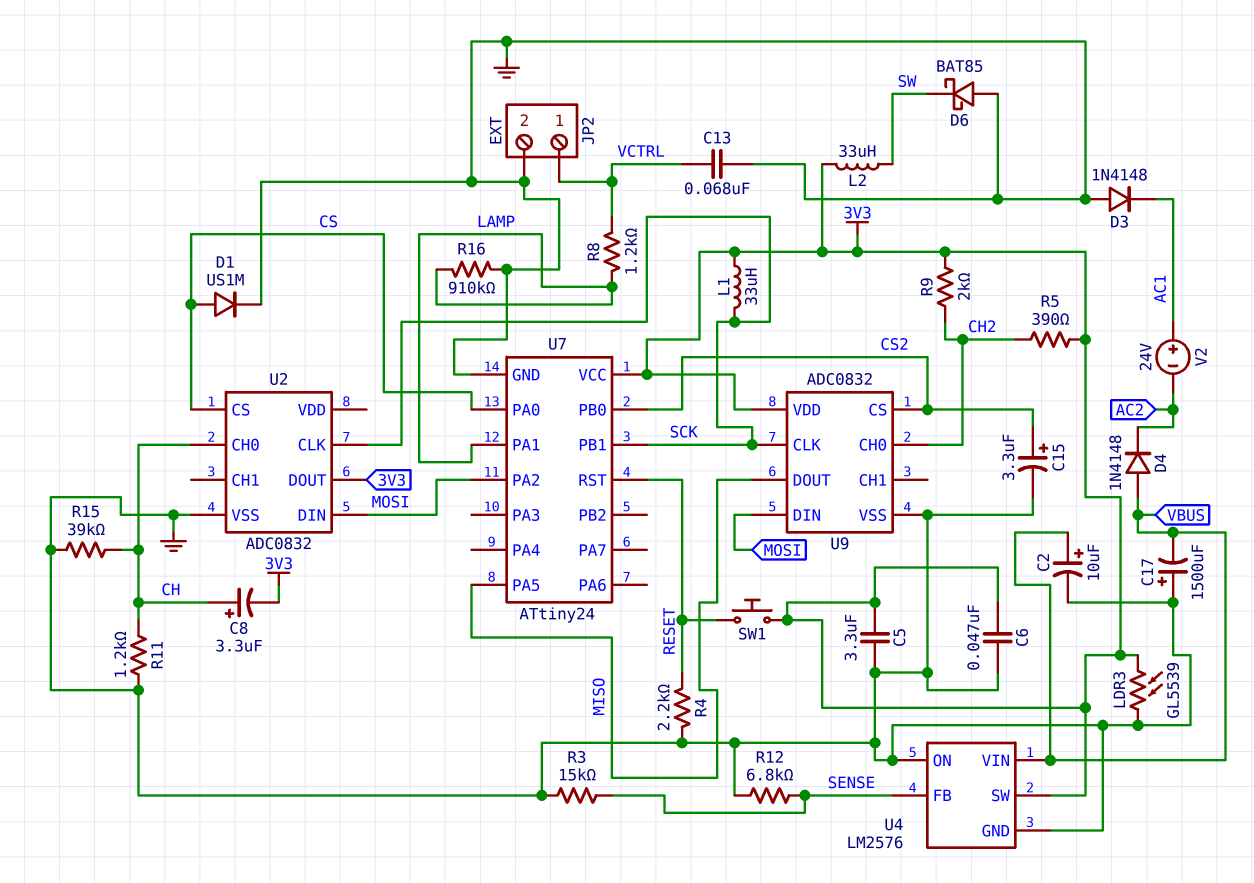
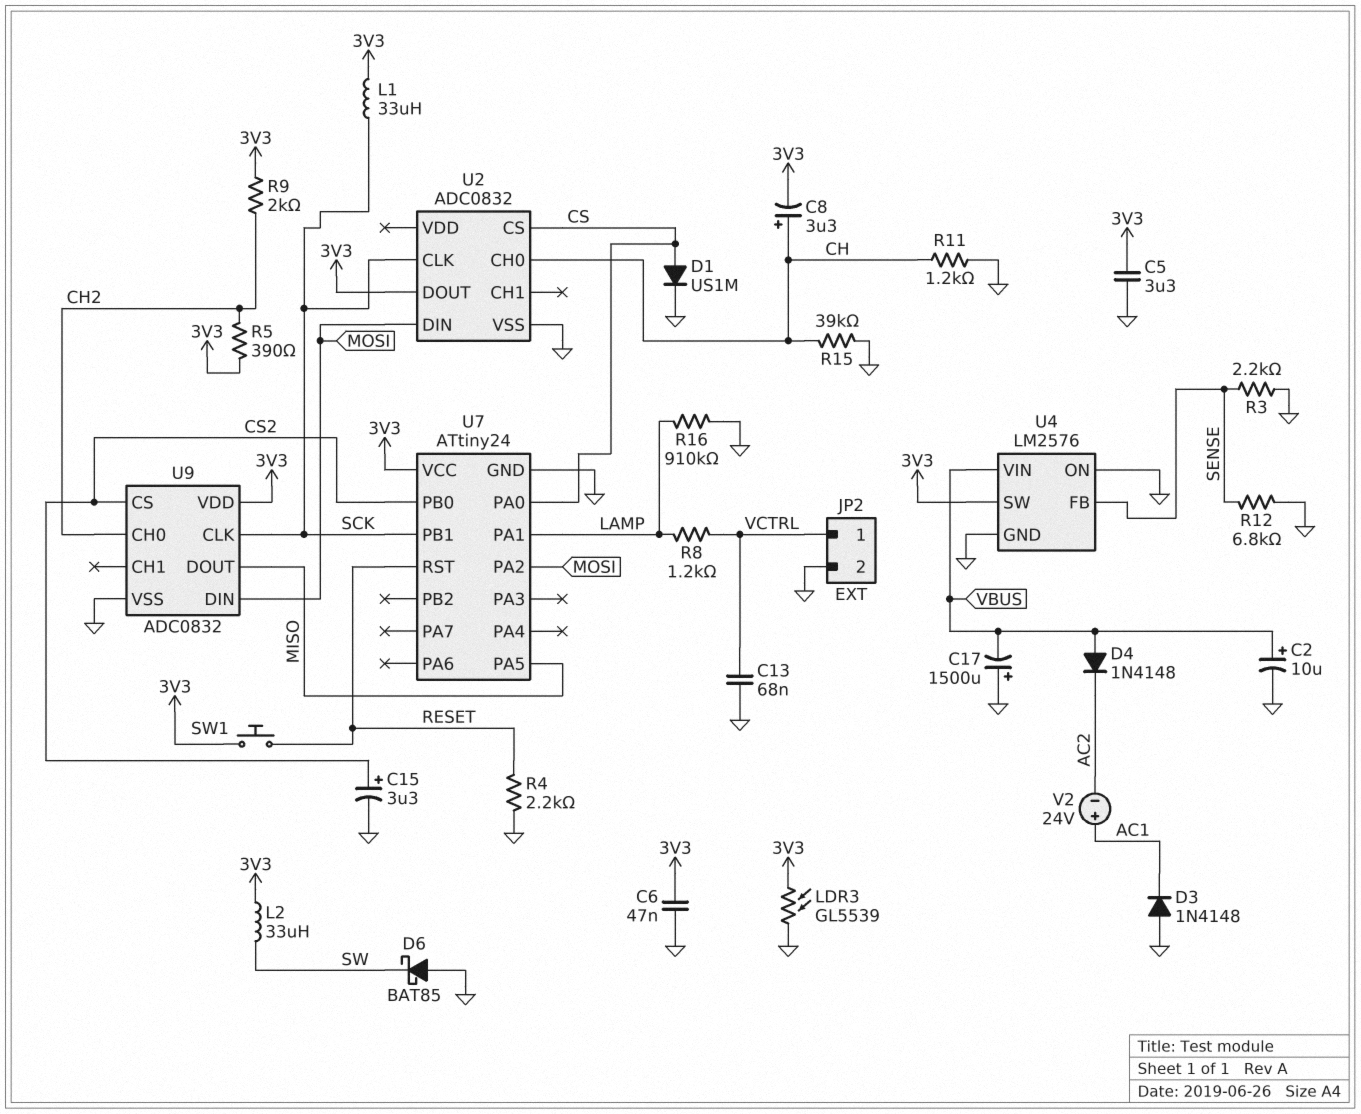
R3: 15k (GND, SENSE) -> 2.2k (GND, SENSE)

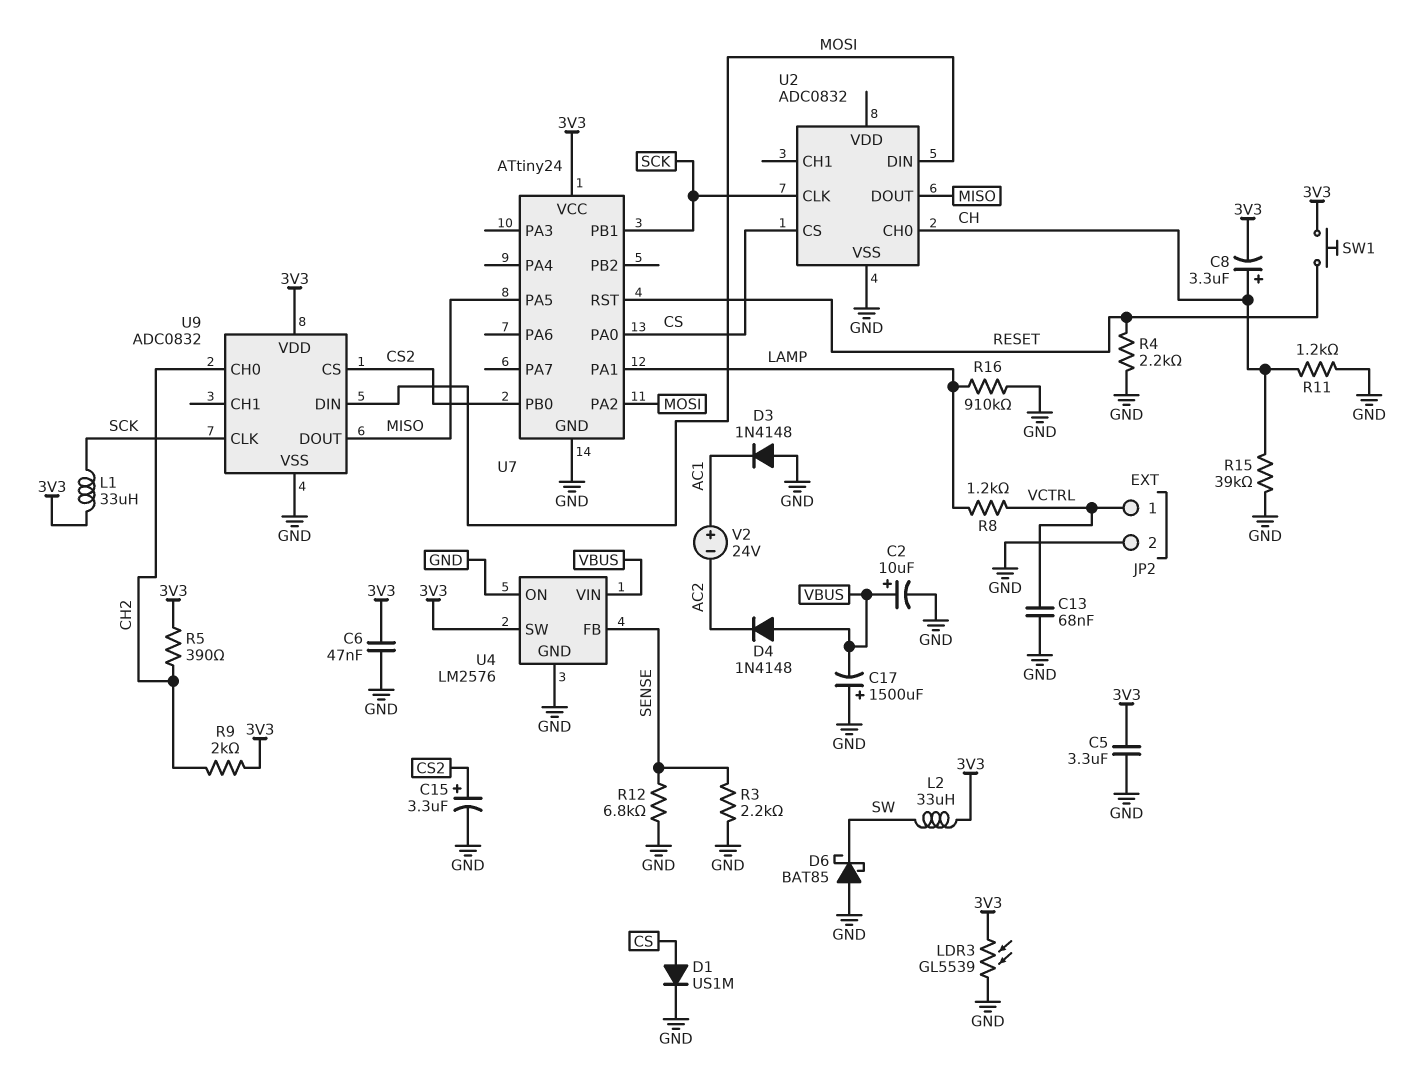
U2 pin DOUT: 3V3 -> MISO

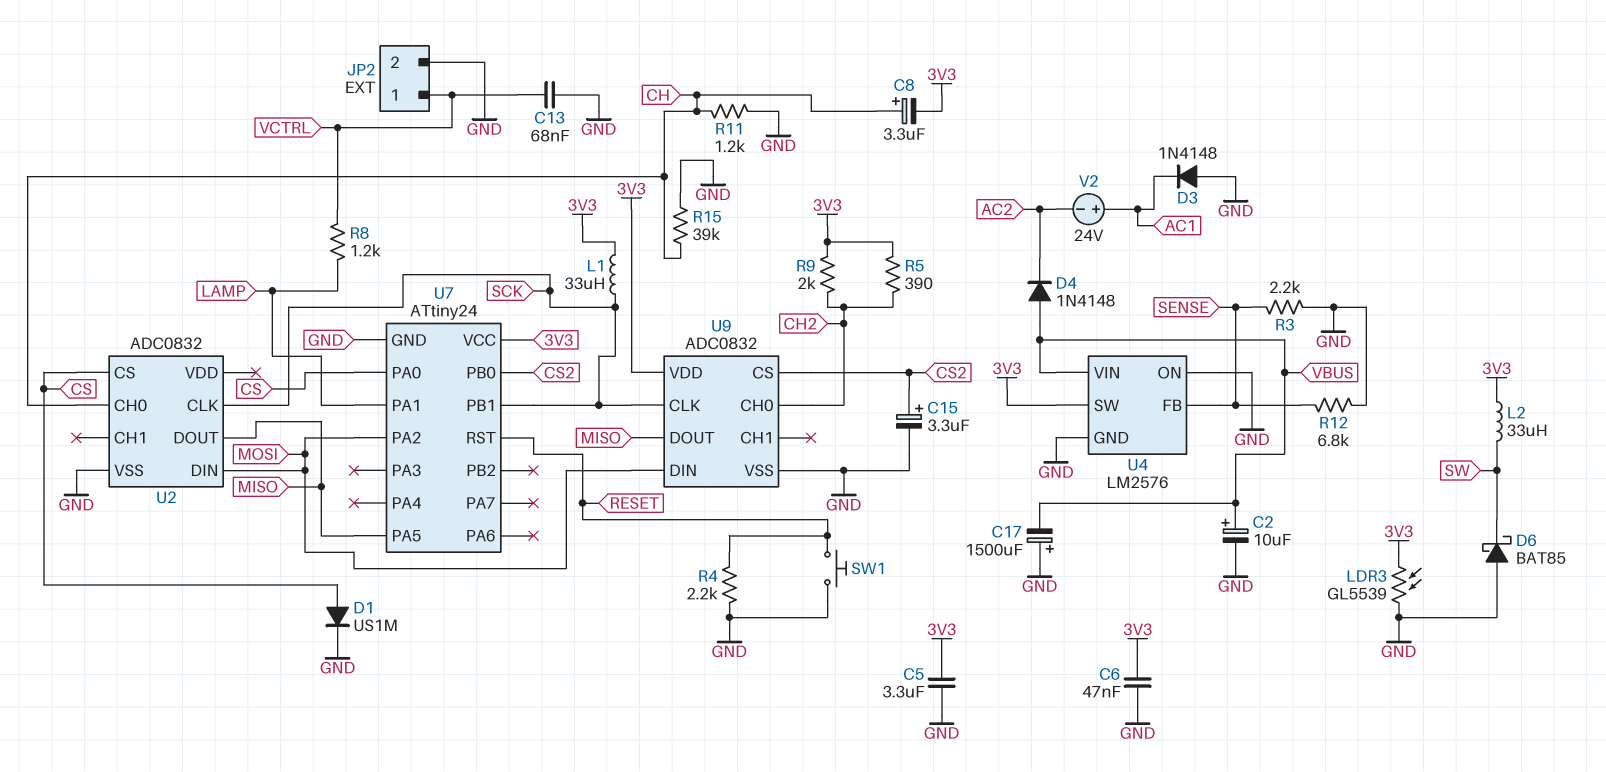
R16: 910k (GND, LAMP) -> none
SW1: button (3V3, RESET) -> button (GND, RESET)

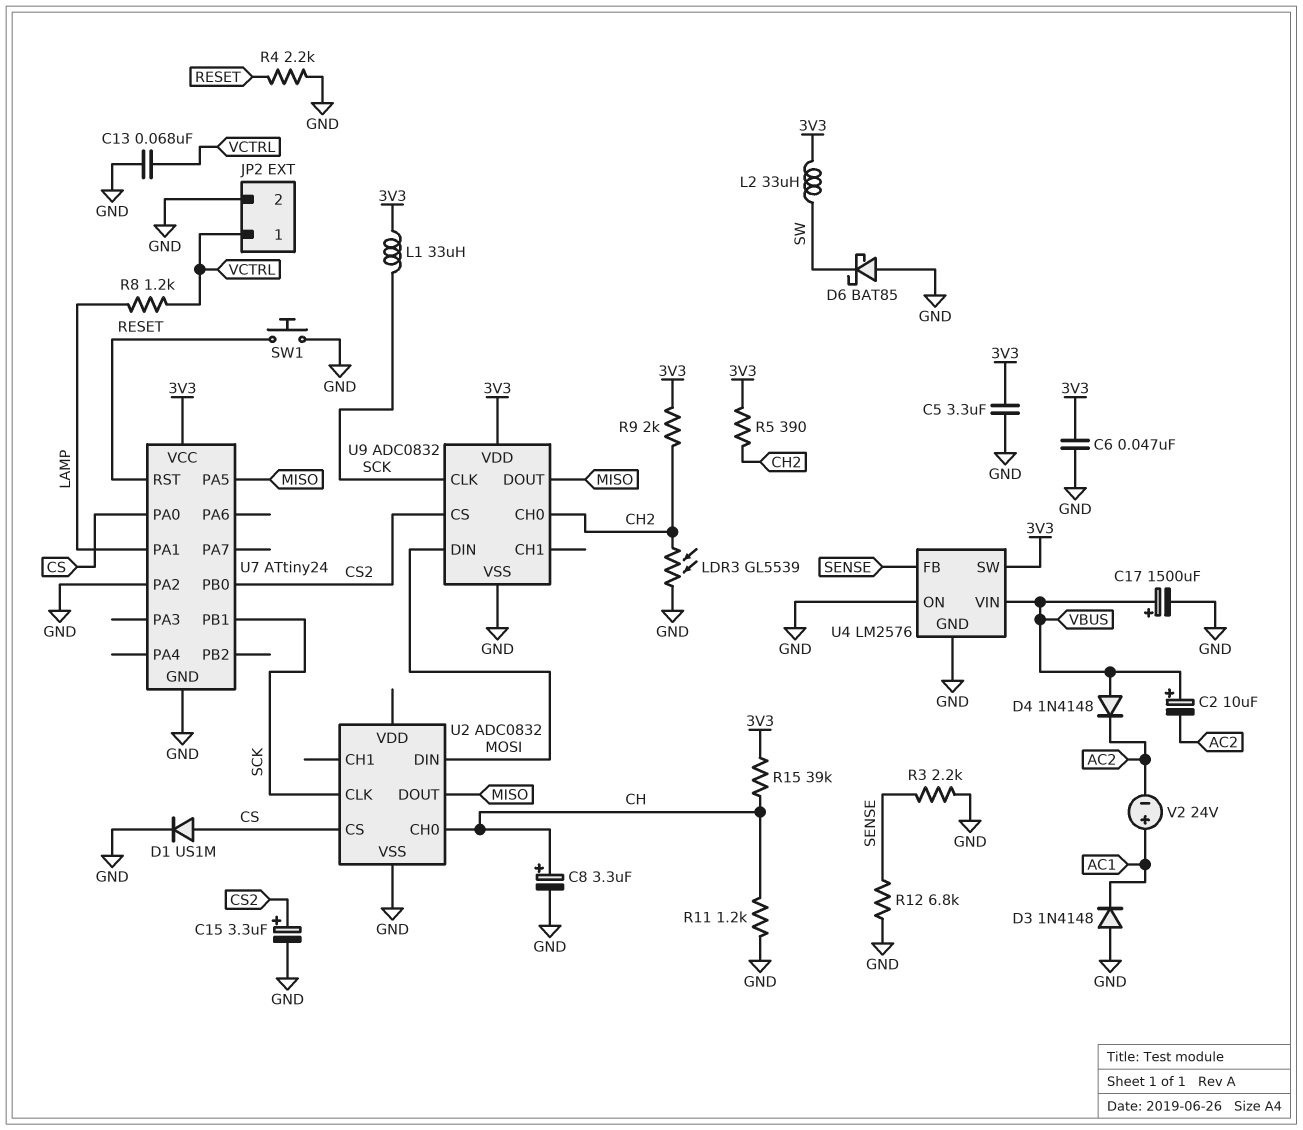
C2: 10uF (plus VBUS, minus GND) -> 10uF (plus VBUS, minus AC2)
C8: 3.3uF (plus CH, minus 3V3) -> 3.3uF (plus CH, minus GND)
C17: 1500uF (plus GND, minus VBUS) -> 1500uF (plus VBUS, minus GND)
LDR3: GL5539 (3V3, GND) -> GL5539 (CH2, GND)
R15: 39k (CH, GND) -> 39k (3V3, CH)
U7 pin PA2: MOSI -> GND

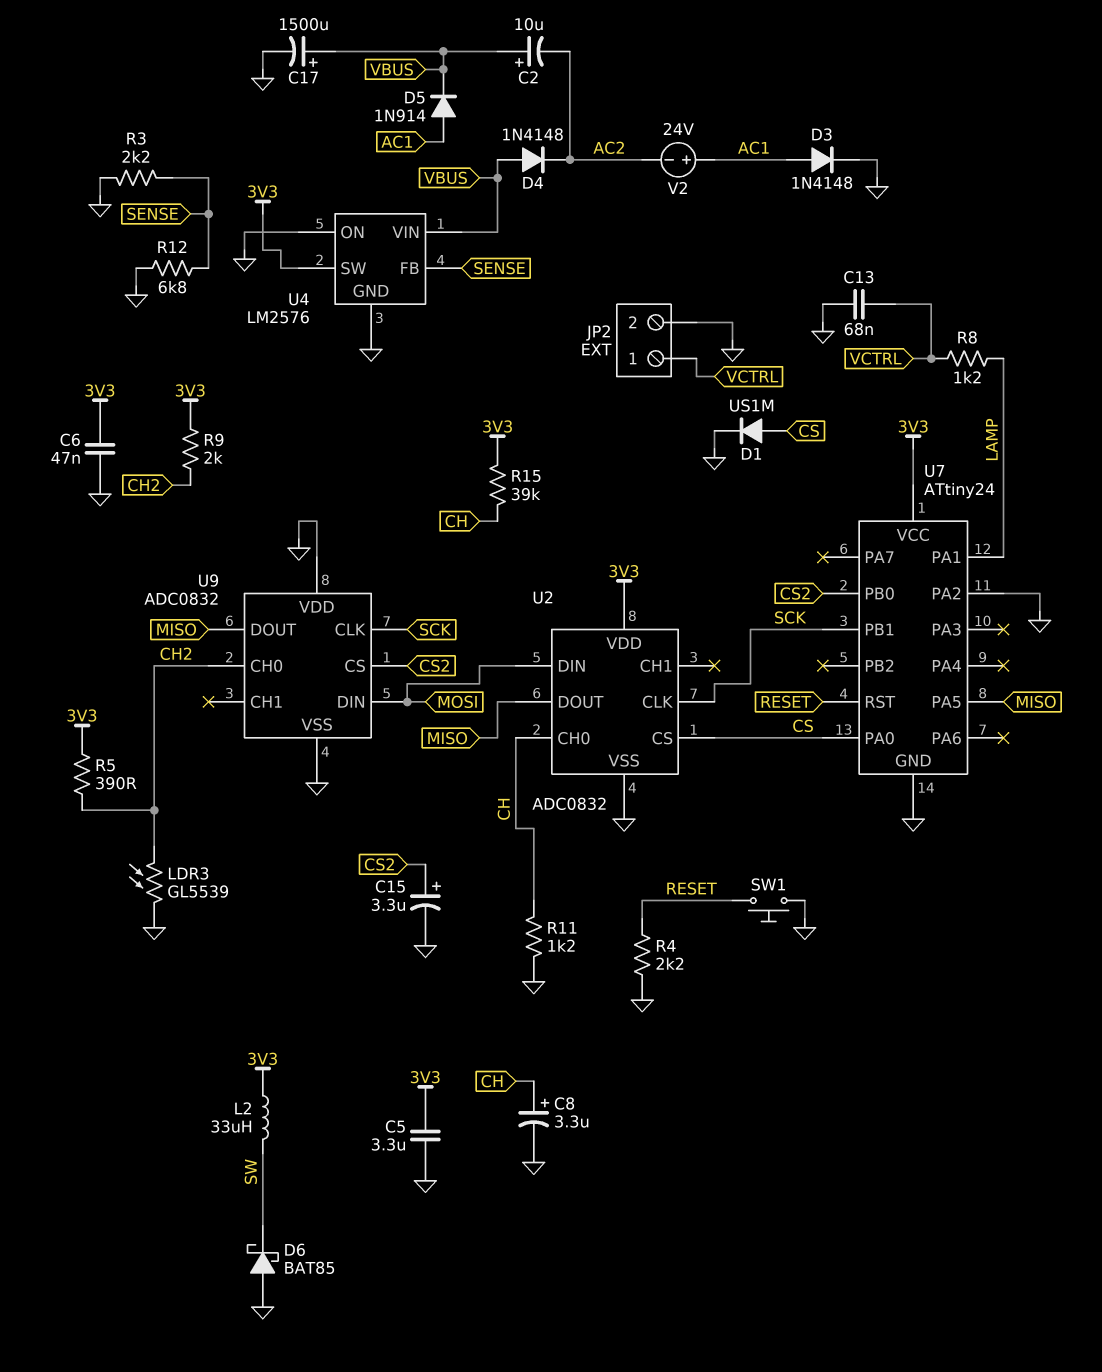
D3: diode 1N4148 (A GND, K AC1) -> diode 1N4148 (A AC1, K GND)
D5: none -> diode 1N914 (A AC1, K VBUS)
L1: 33uH (3V3, SCK) -> none
U2 pin VDD: none -> 3V3
U9 pin VDD: 3V3 -> GND

